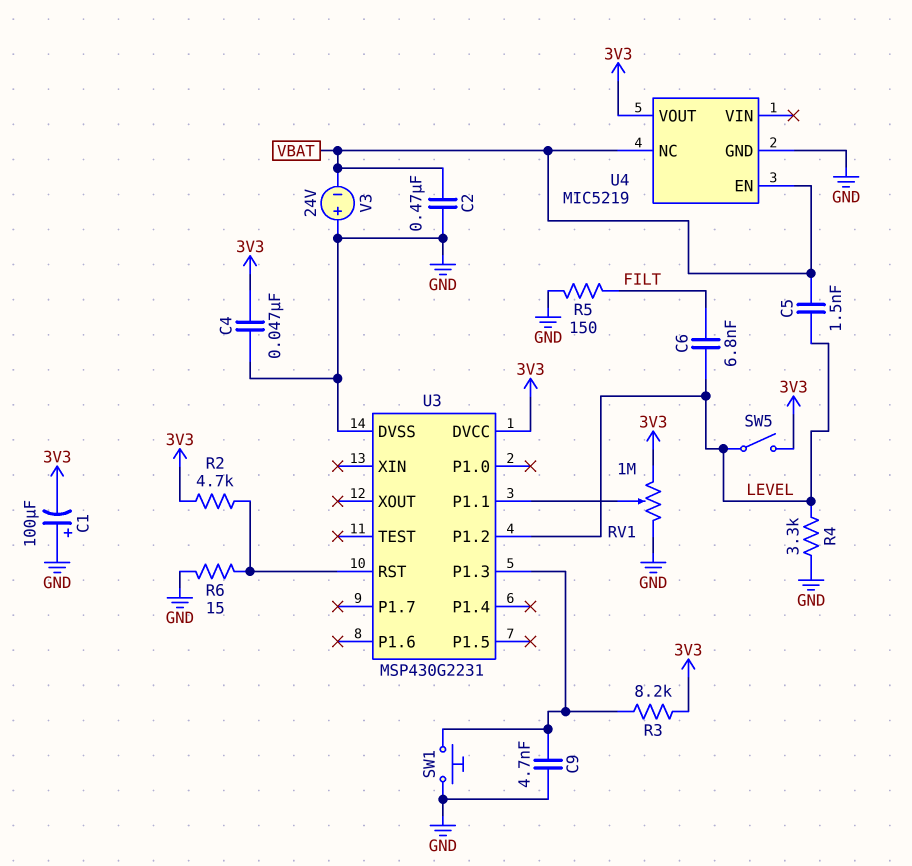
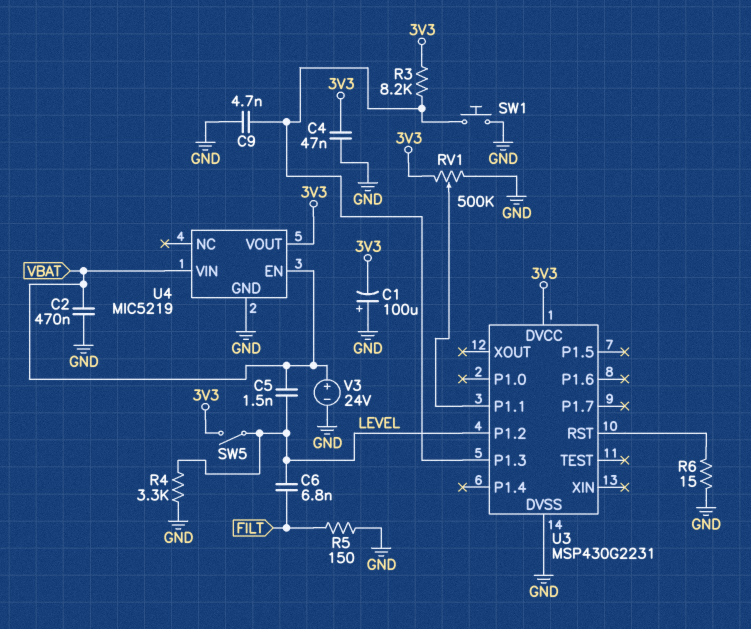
R2: 4.7k (3V3, U3/RST) -> none
RV1: 1M (3V3, GND, wiper U3/P1.1) -> 500k (3V3, GND, wiper U3/P1.1)
U4 pin NC: VBAT -> none
U4 pin VIN: none -> VBAT
V3: 24V (plus GND, minus VBAT) -> 24V (plus VBAT, minus GND)

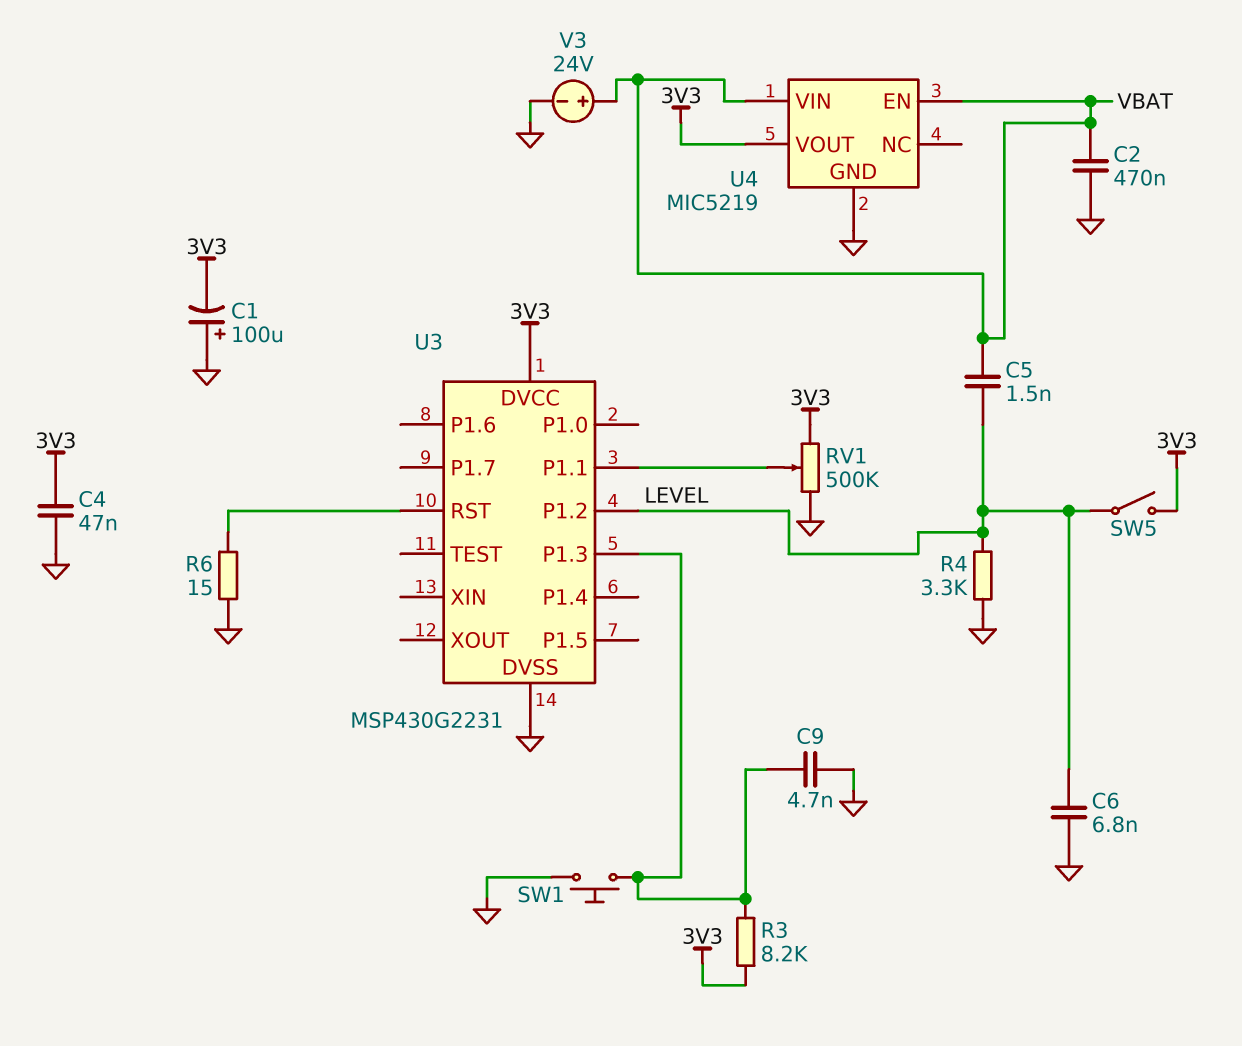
C6: 6.8nF (FILT, LEVEL) -> 6.8nF (GND, LEVEL)
R5: 150 (FILT, GND) -> none

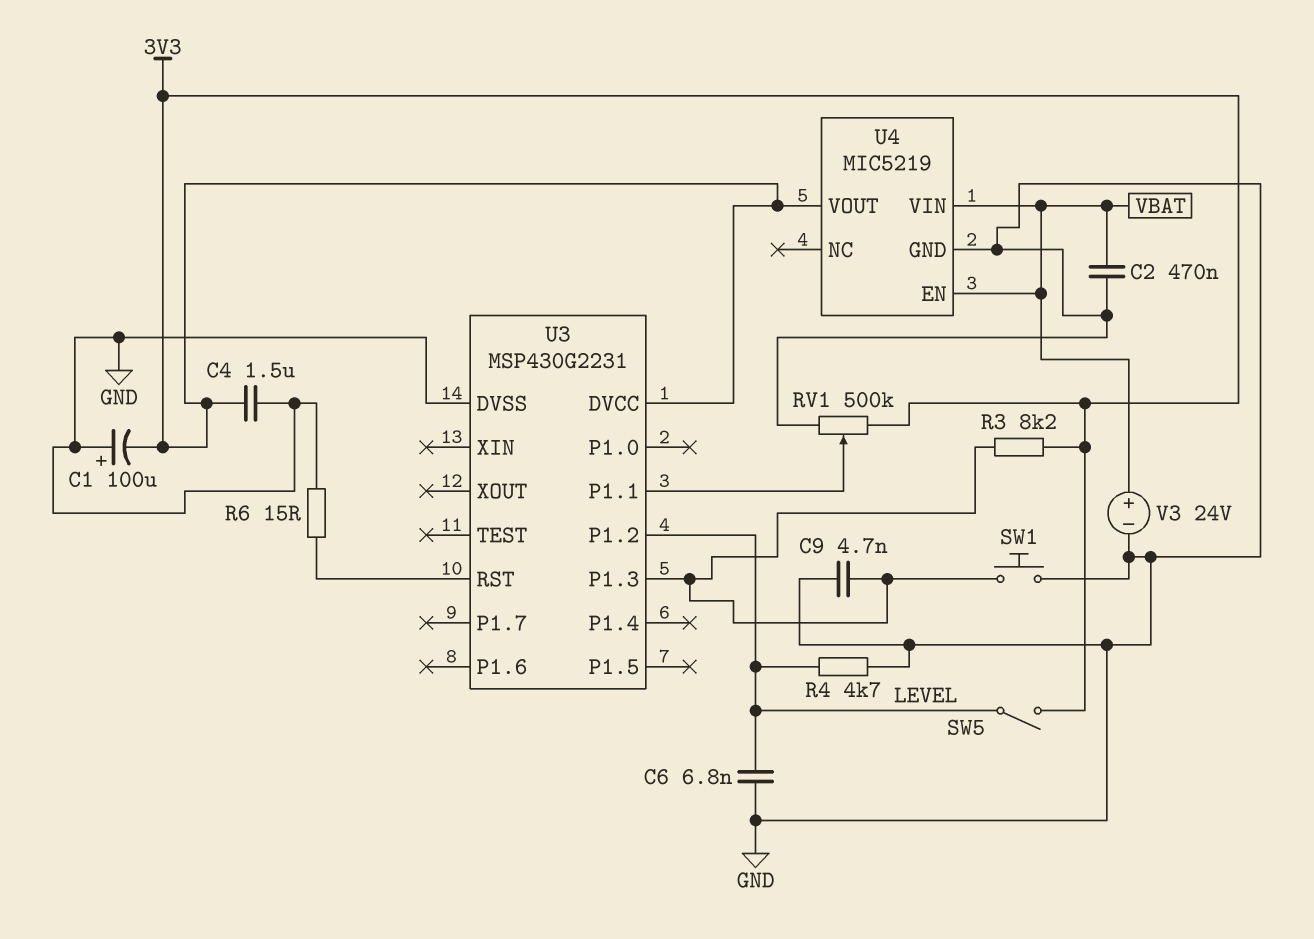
C4: 47nF (3V3, GND) -> 1.5uF (3V3, GND)
C5: 1.5nF (LEVEL, VBAT) -> none
R4: 3.3k (GND, LEVEL) -> 4.7k (GND, LEVEL)

